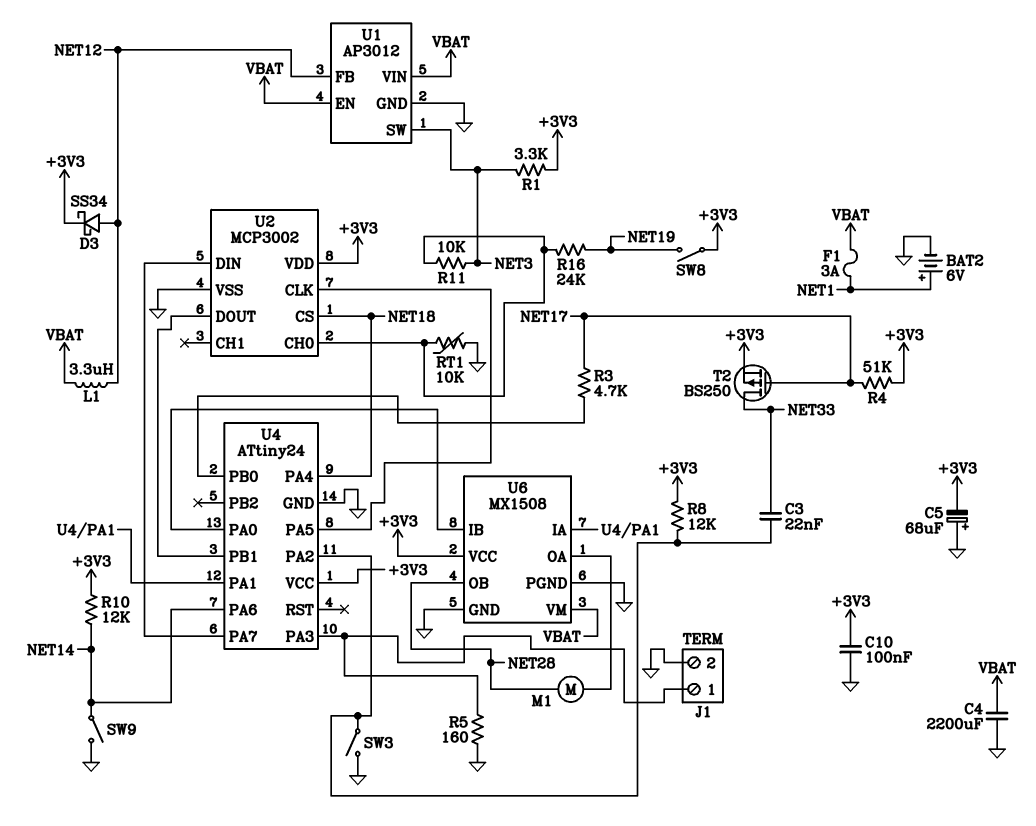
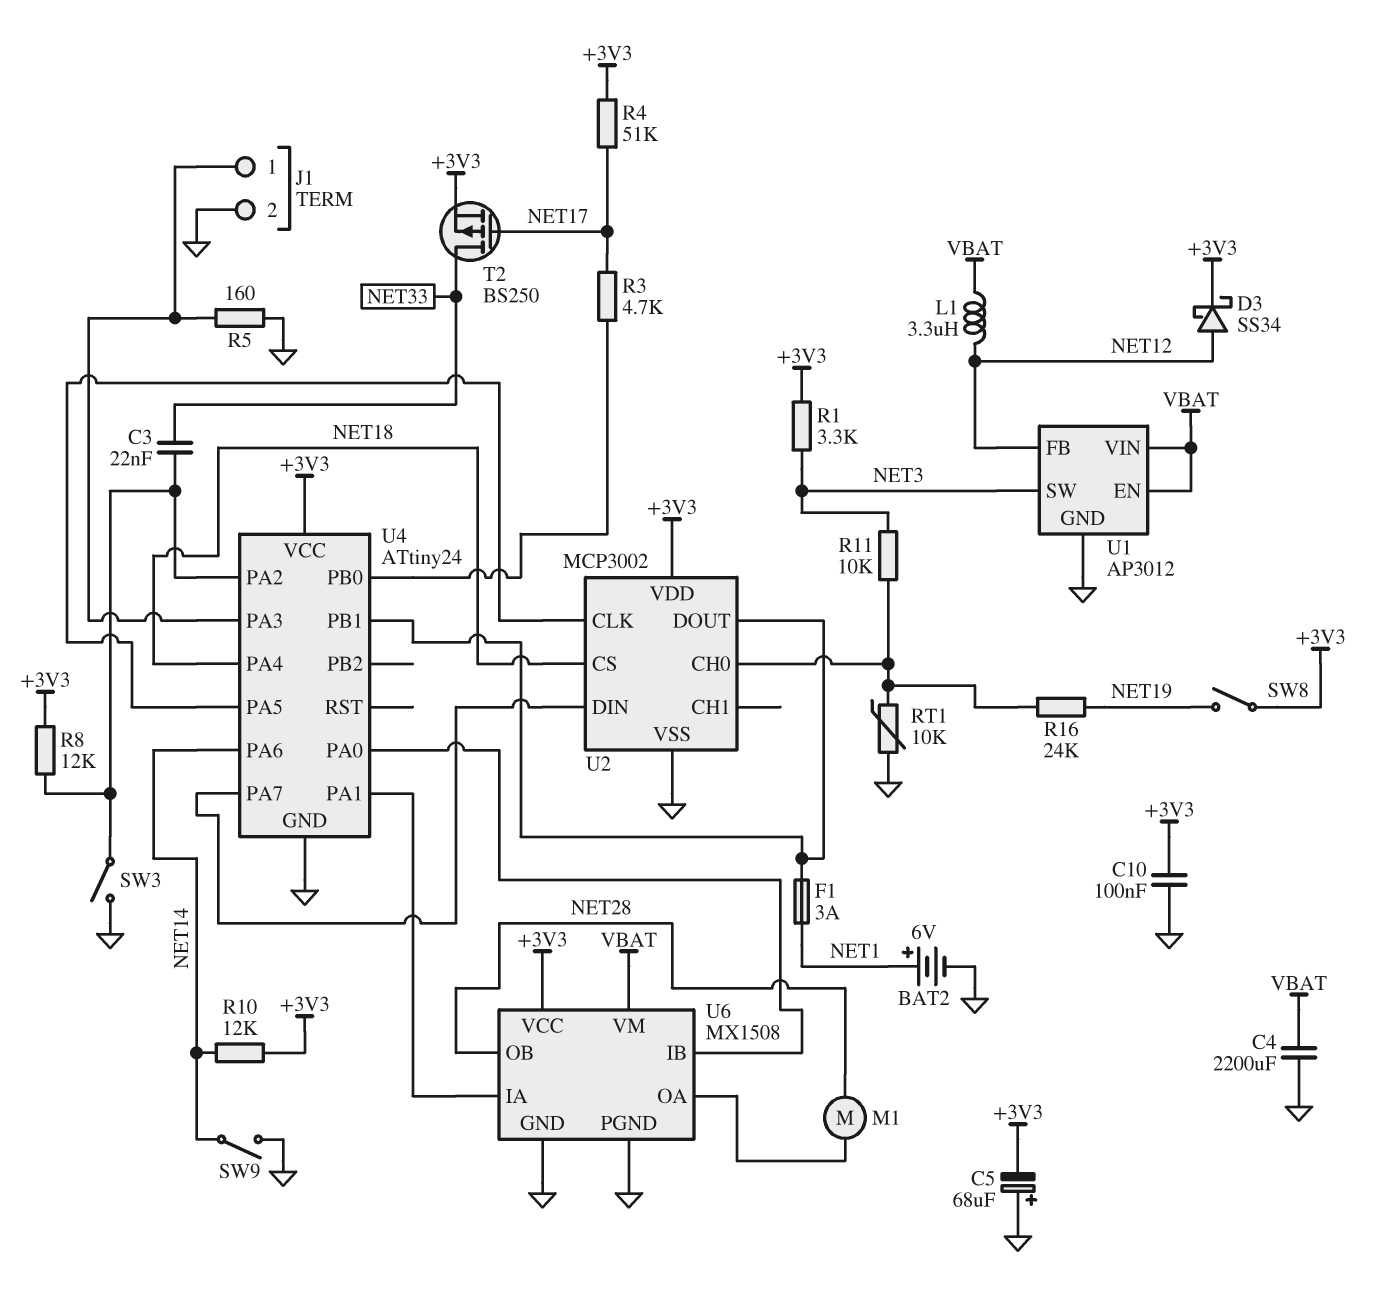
F1: 3A (NET1, VBAT) -> 3A (NET1, U2/DOUT)

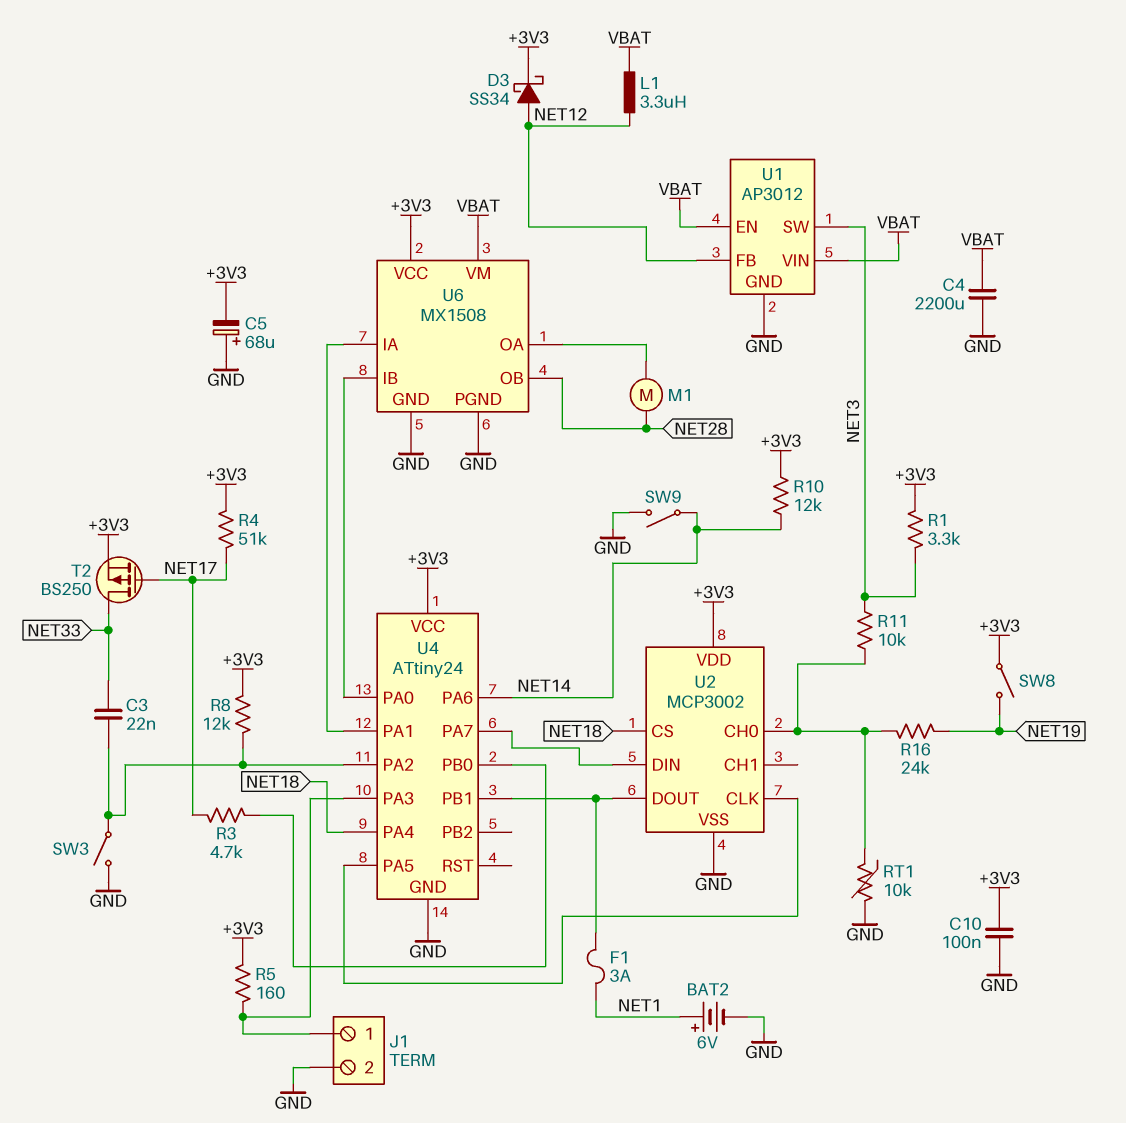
R5: 160 (GND, J1/1) -> 160 (+3V3, J1/1)

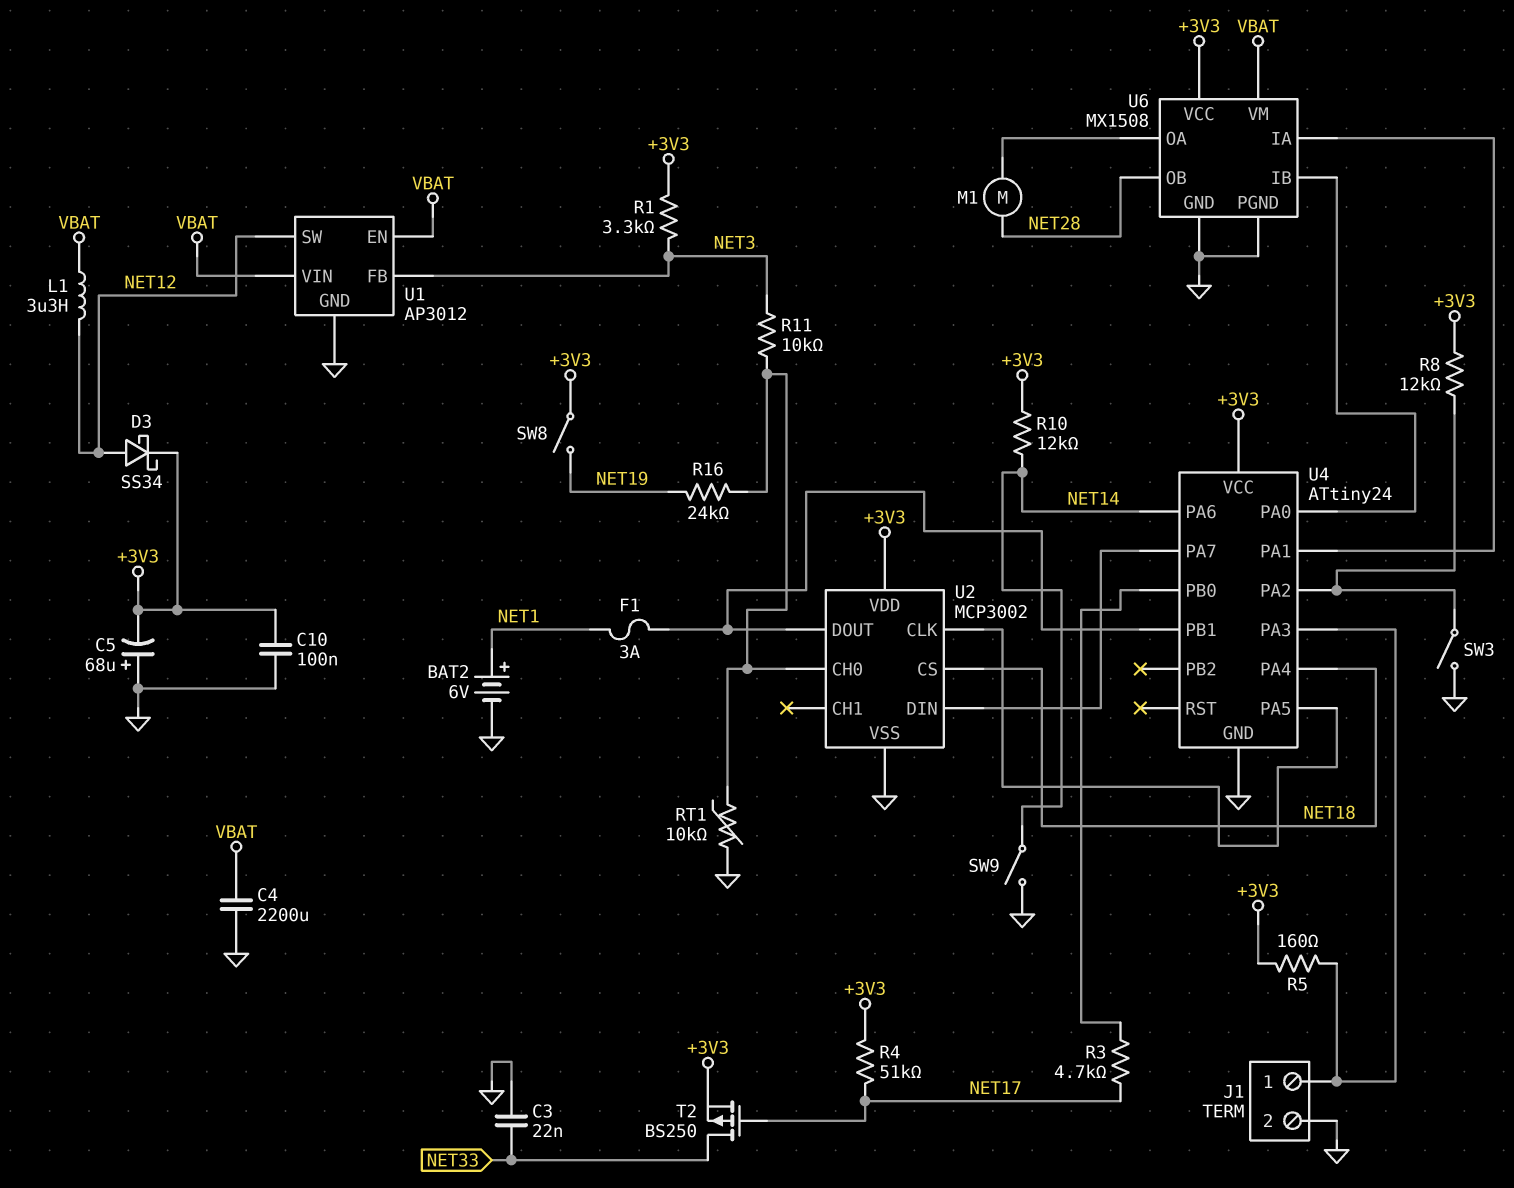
C3: 22nF (NET33, U4/PA2) -> 22nF (GND, NET33)
U1 pin FB: NET12 -> NET3
U1 pin SW: NET3 -> NET12

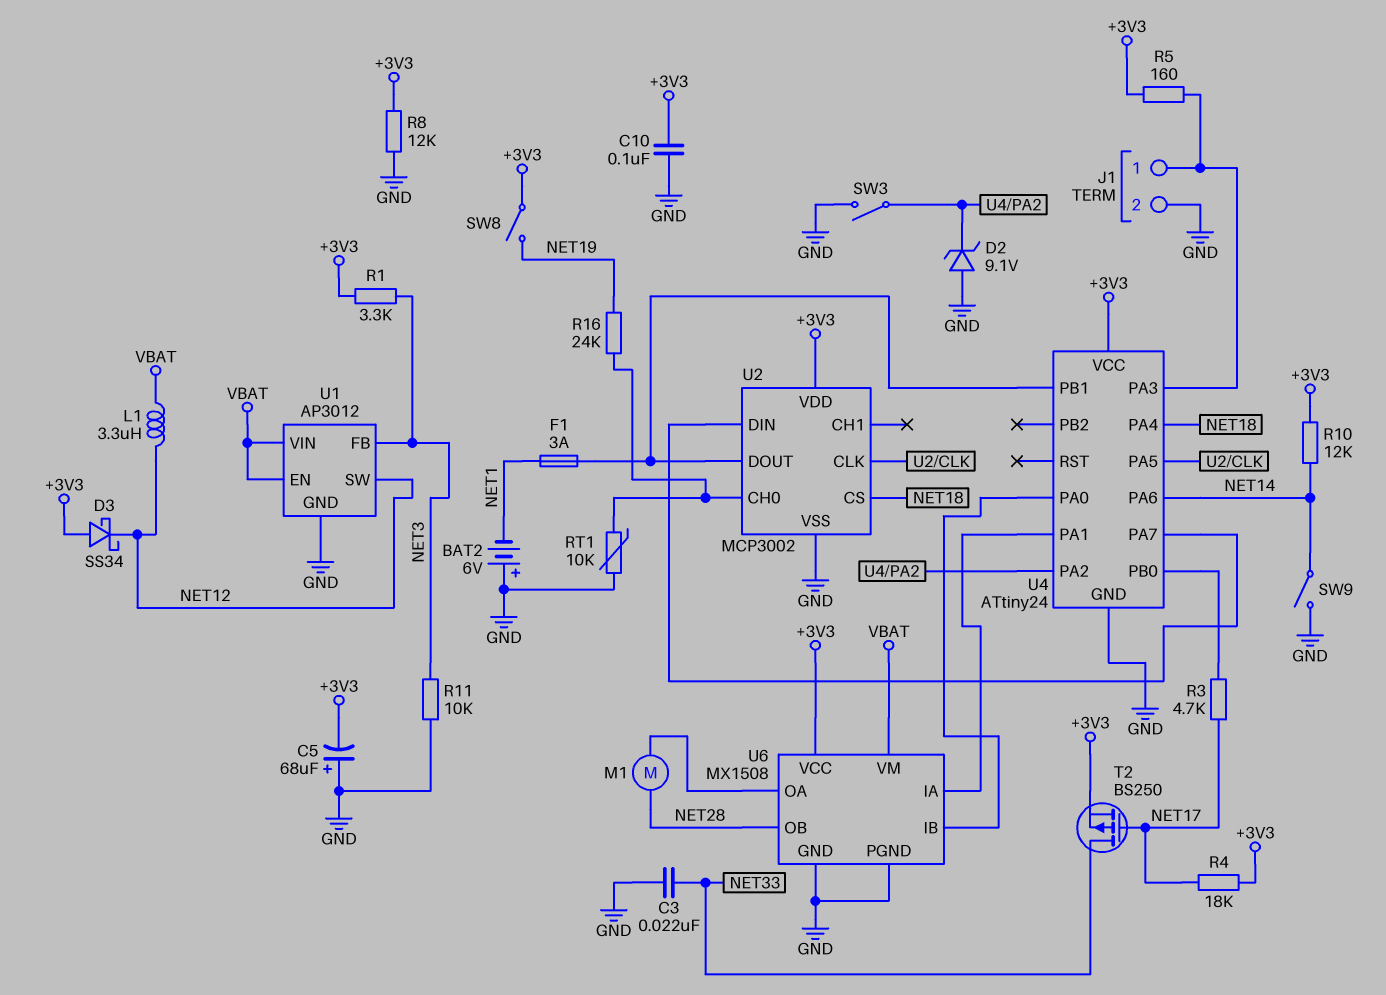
BAT2: 6V (plus NET1, minus GND) -> 6V (plus GND, minus NET1)
C4: 2200uF (GND, VBAT) -> none
D2: none -> zener 9.1V (A GND, K U4/PA2)
D3: schottky SS34 (A NET12, K +3V3) -> schottky SS34 (A +3V3, K NET12)
R4: 51k (+3V3, NET17) -> 18k (+3V3, NET17)
R8: 12k (+3V3, U4/PA2) -> 12k (+3V3, GND)
R11: 10k (NET3, U2/CH0) -> 10k (GND, NET3)

